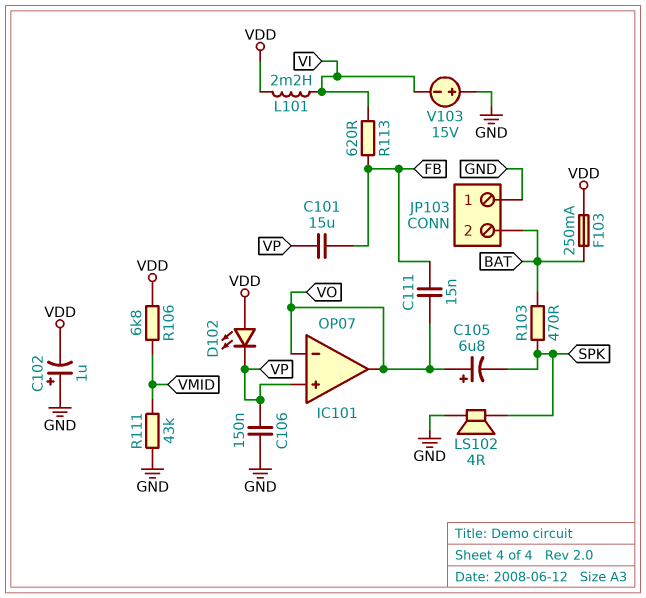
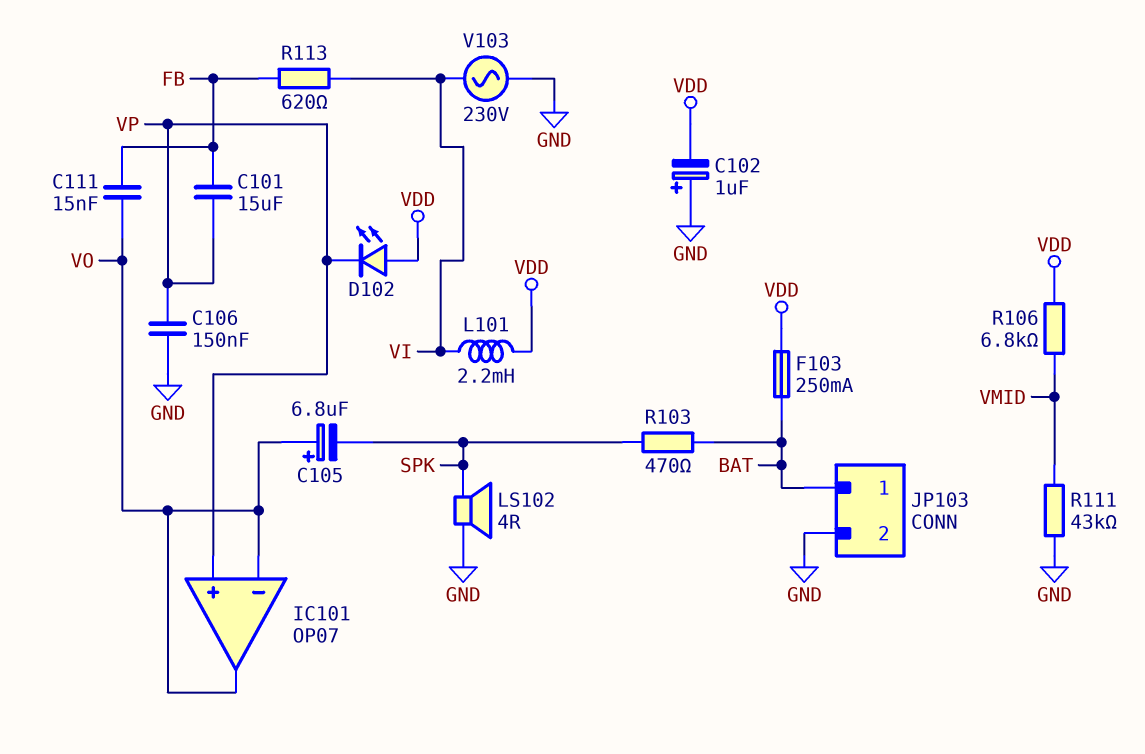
JP103 pin 1: GND -> BAT
JP103 pin 2: BAT -> GND
V103: 15V (plus GND, minus VI) -> AC 230V (GND, VI)

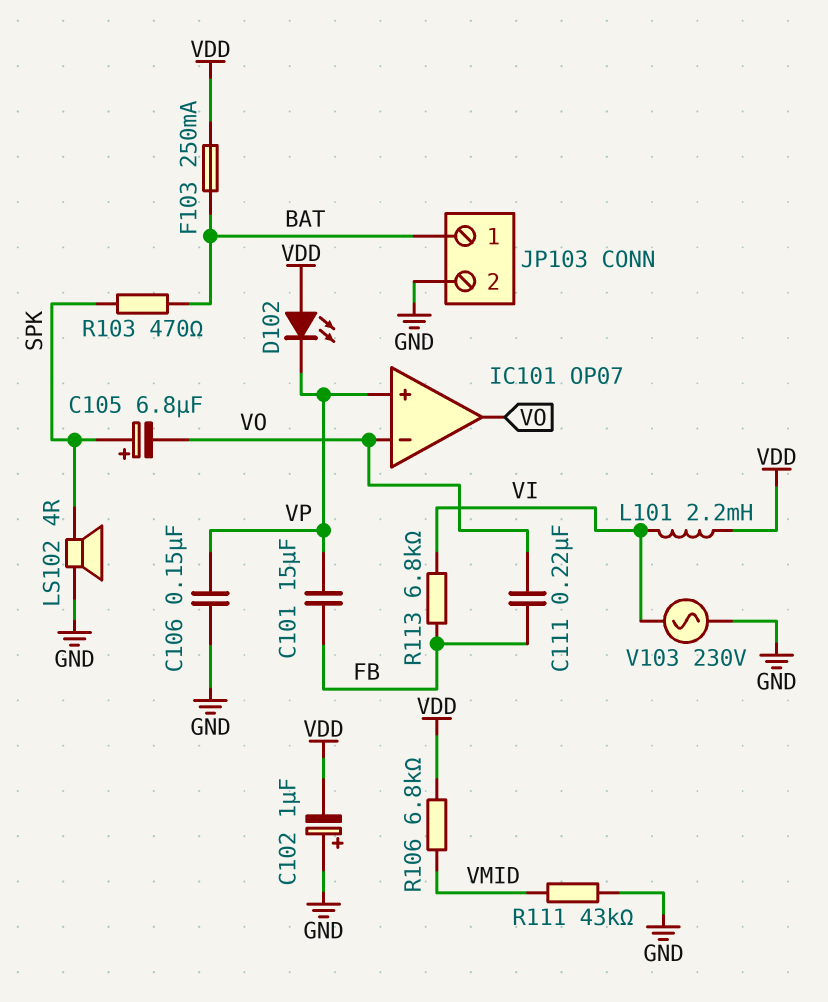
C105: 6.8uF (plus VO, minus SPK) -> 6.8uF (plus SPK, minus VO)
C111: 15nF (FB, VO) -> 220nF (FB, VO)
R113: 620 (FB, VI) -> 6.8k (FB, VI)

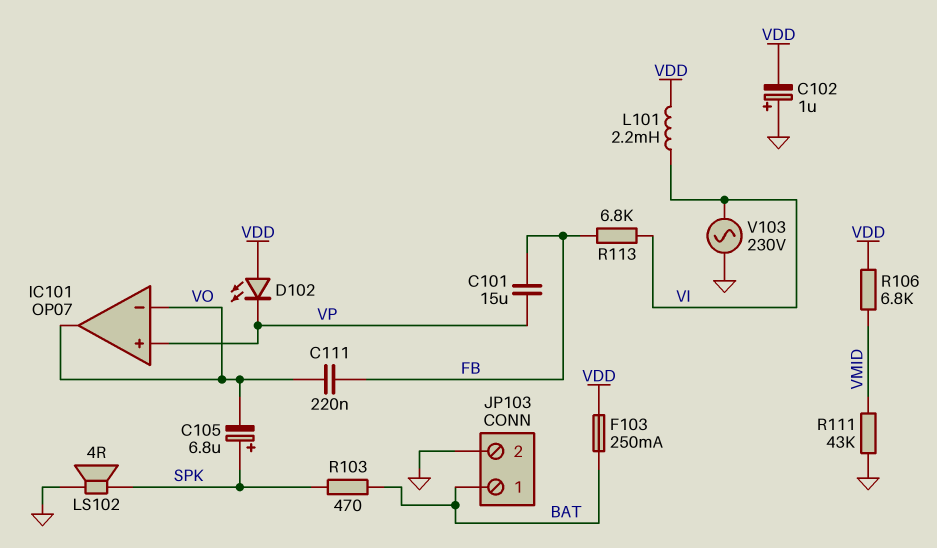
C106: 150nF (GND, VP) -> none

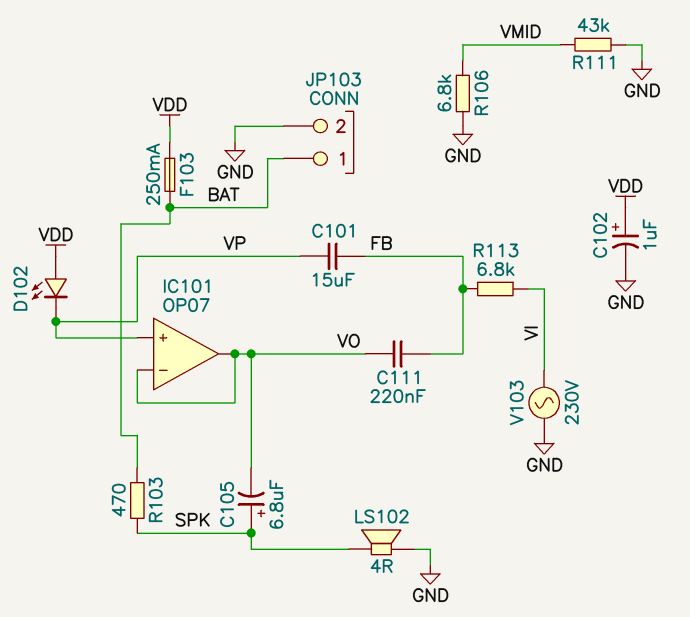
C102: 1uF (plus GND, minus VDD) -> 1uF (plus VDD, minus GND)
L101: 2.2mH (VDD, VI) -> none
R106: 6.8k (VDD, VMID) -> 6.8k (GND, VMID)

